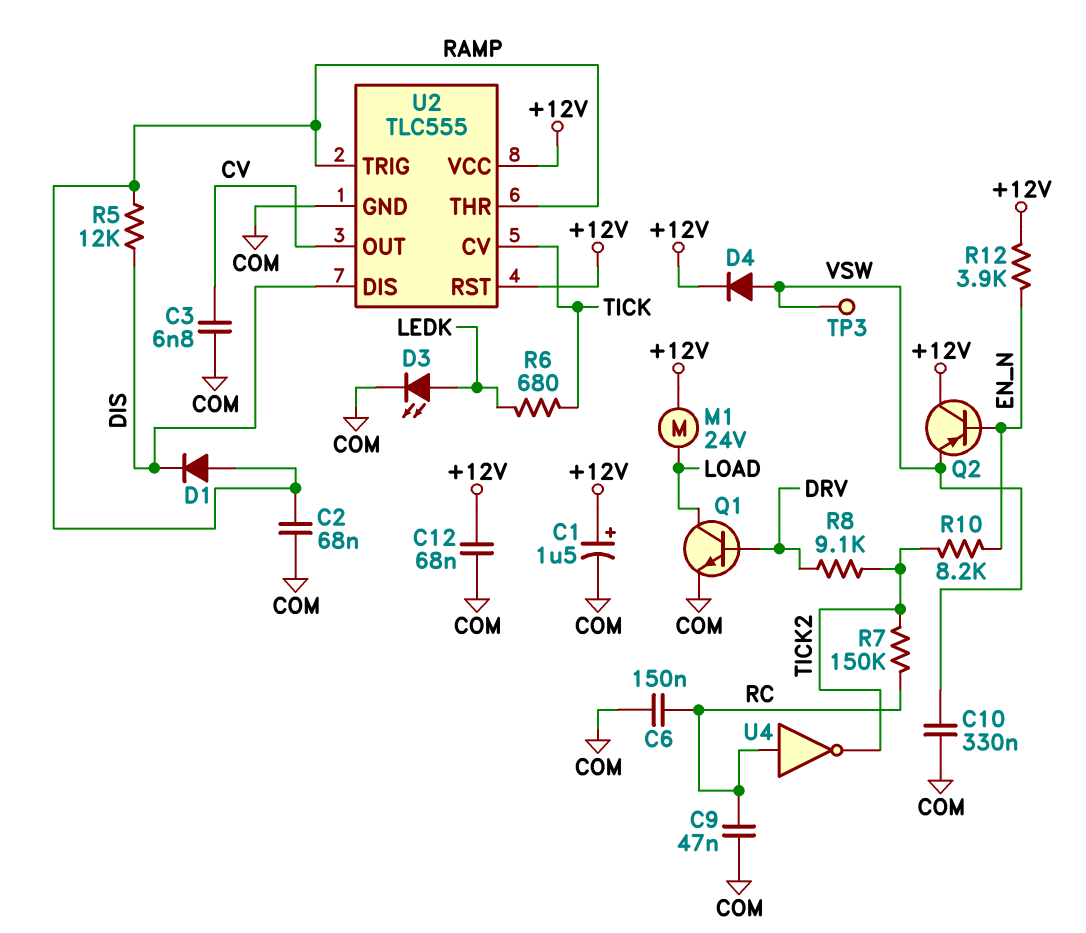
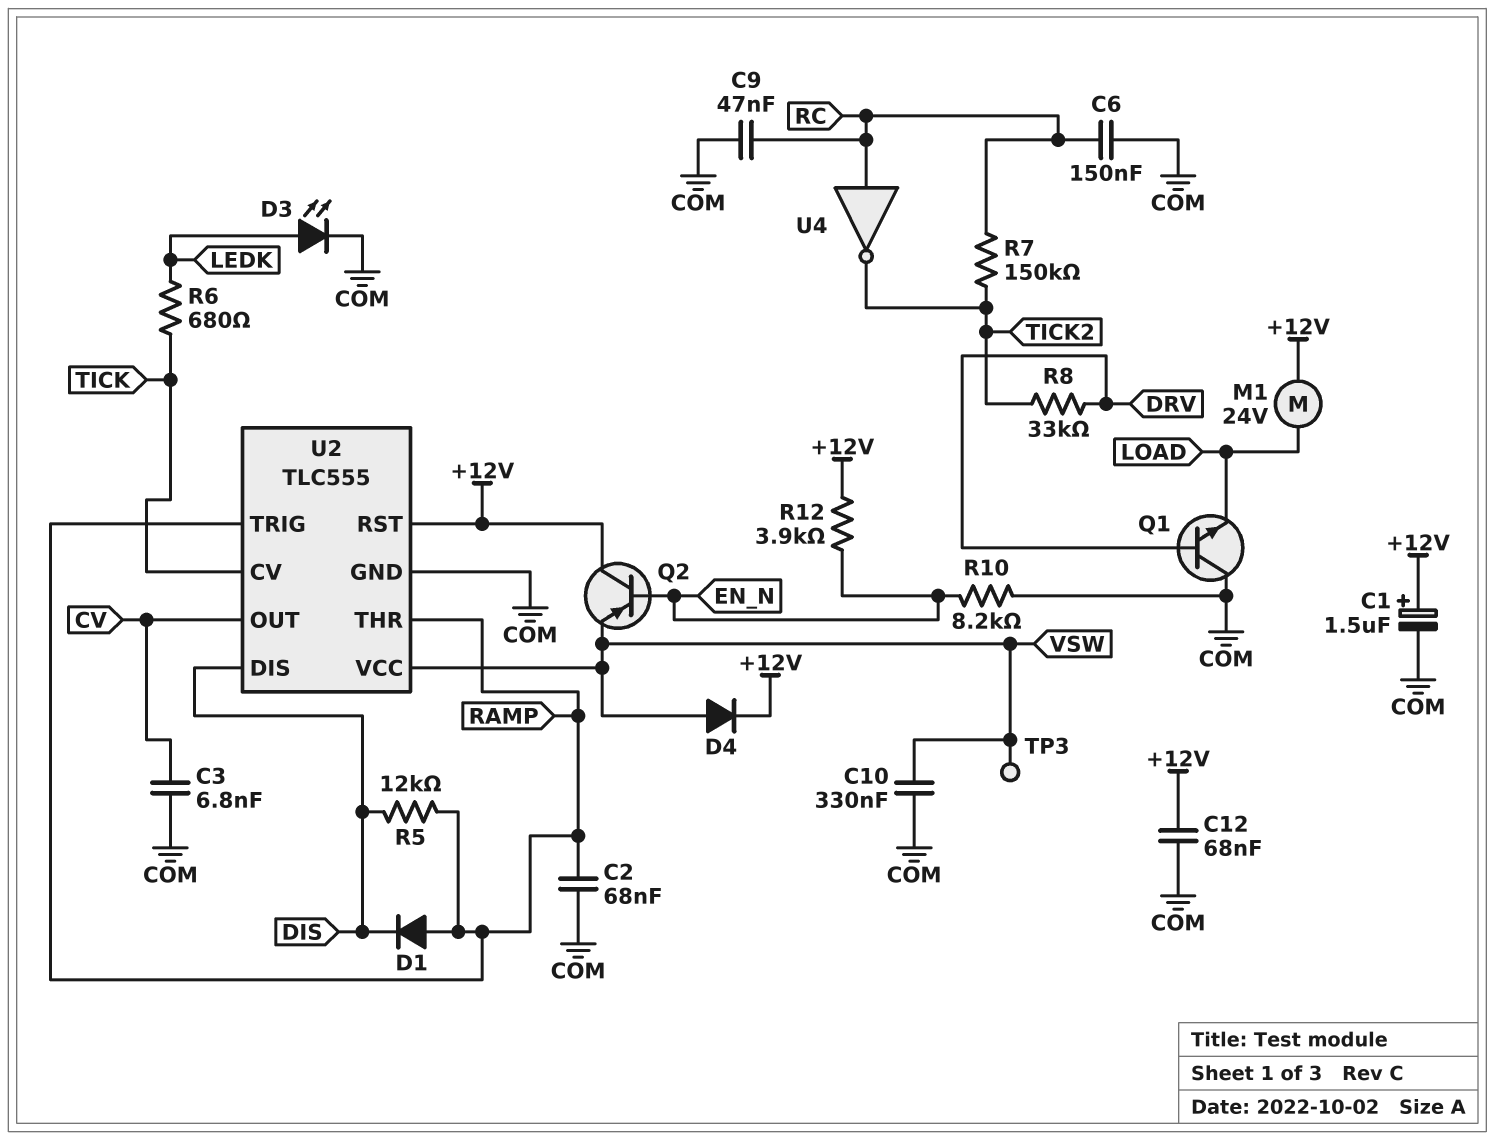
Q1: NPN (B DRV, C LOAD, E COM) -> NPN (B DRV, C COM, E LOAD)
R8: 9.1k (DRV, TICK2) -> 33k (DRV, TICK2)
R10: 8.2k (EN_N, TICK2) -> 8.2k (COM, EN_N)
U2 pin VCC: +12V -> VSW

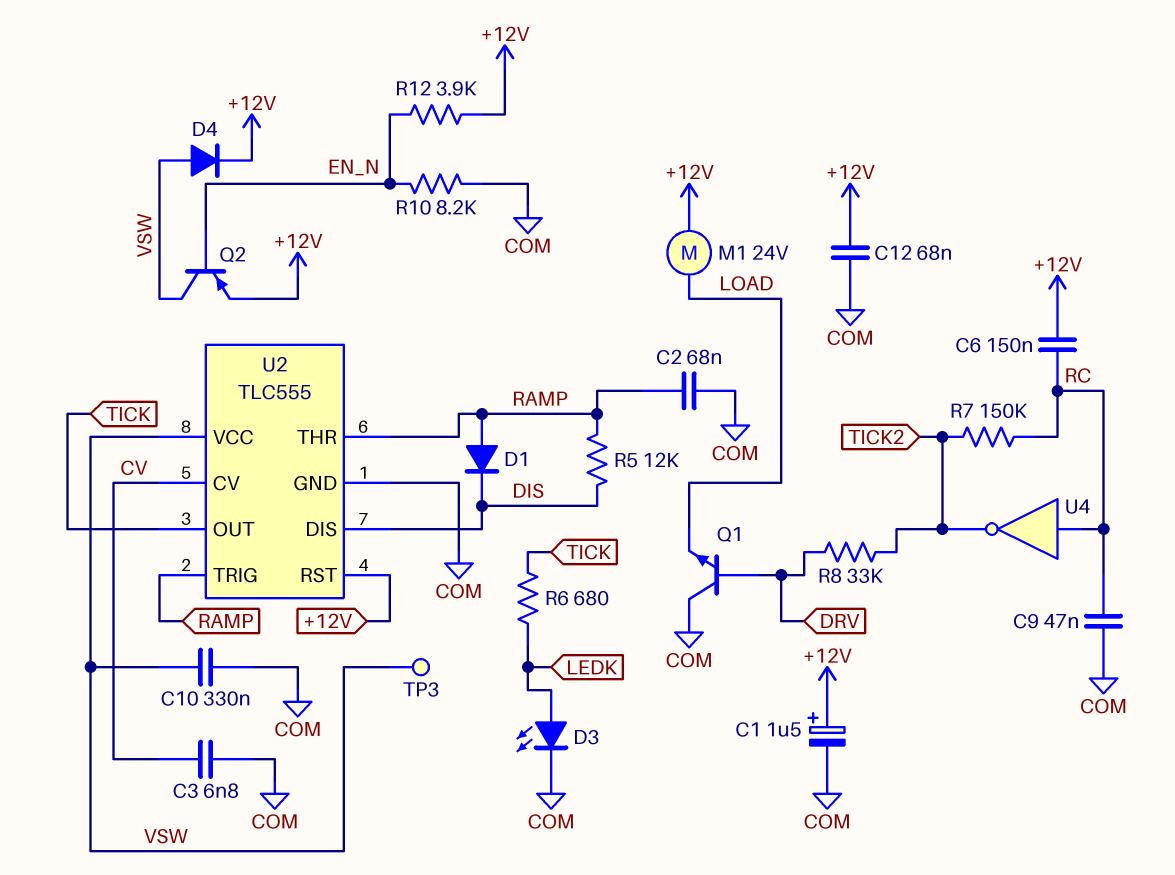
C6: 150nF (COM, RC) -> 150nF (+12V, RC)
Q2: PNP (B EN_N, C +12V, E VSW) -> PNP (B EN_N, C VSW, E +12V)
U2 pin CV: TICK -> CV
U2 pin OUT: CV -> TICK

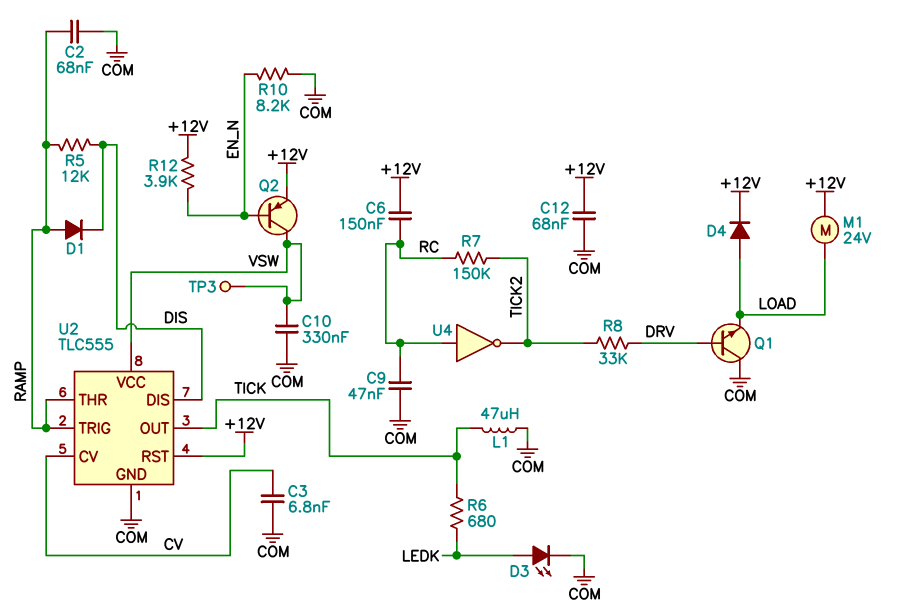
C1: 1.5uF (plus +12V, minus COM) -> none
D4: diode (A VSW, K +12V) -> diode (A LOAD, K +12V)
L1: none -> 47uH (COM, TICK)

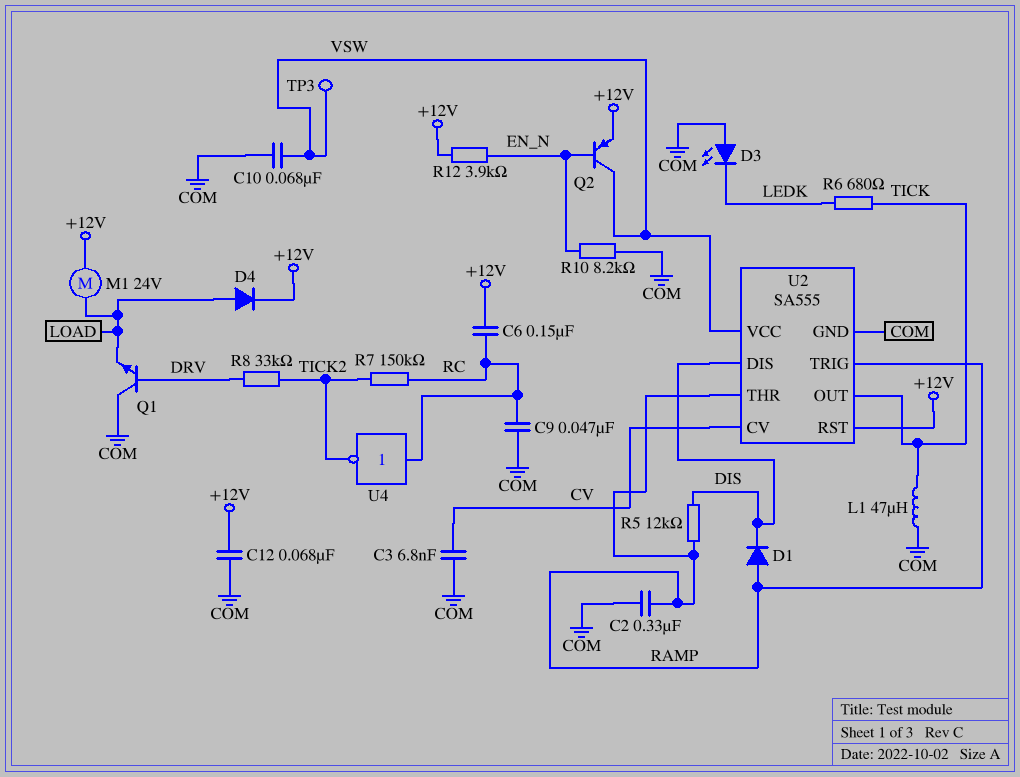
C2: 68nF (COM, RAMP) -> 330nF (COM, RAMP)
C10: 330nF (COM, VSW) -> 68nF (COM, VSW)
D3: LED (A LEDK, K COM) -> LED (A COM, K LEDK)
U2: TLC555 -> SA555

